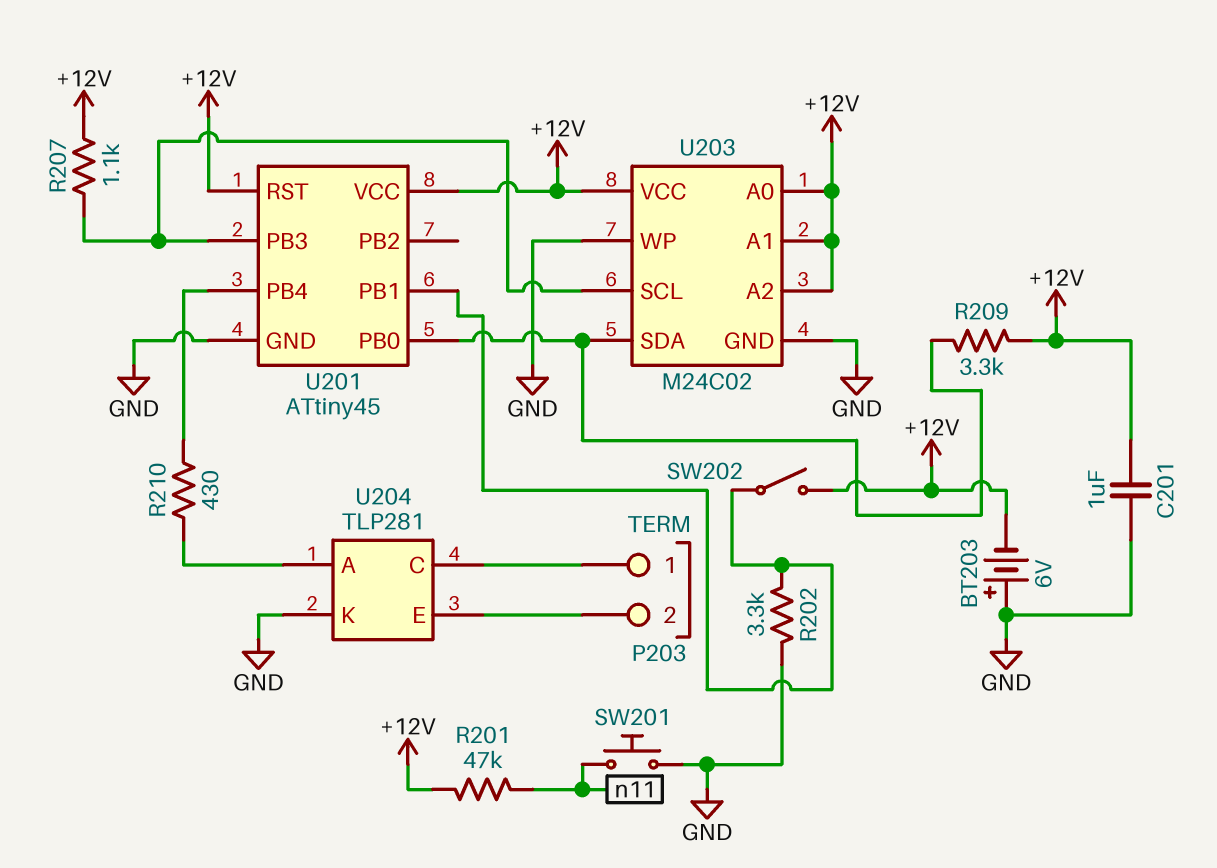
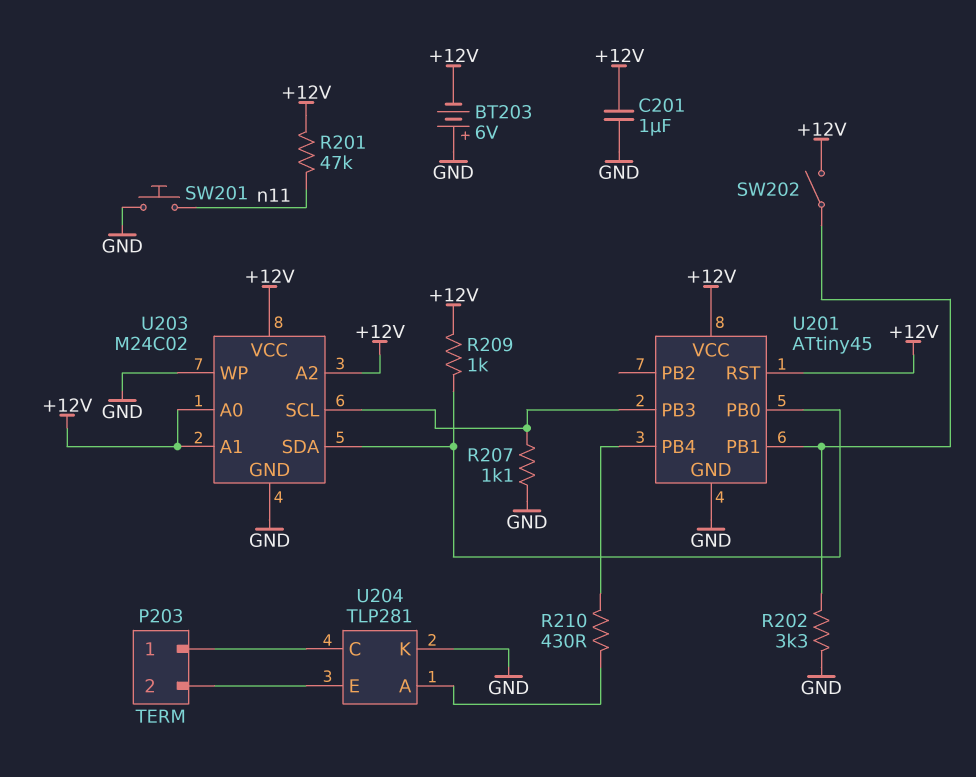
R207: 1.1k (+12V, U201/PB3) -> 1.1k (GND, U201/PB3)
R209: 3.3k (+12V, U201/PB0) -> 1k (+12V, U201/PB0)

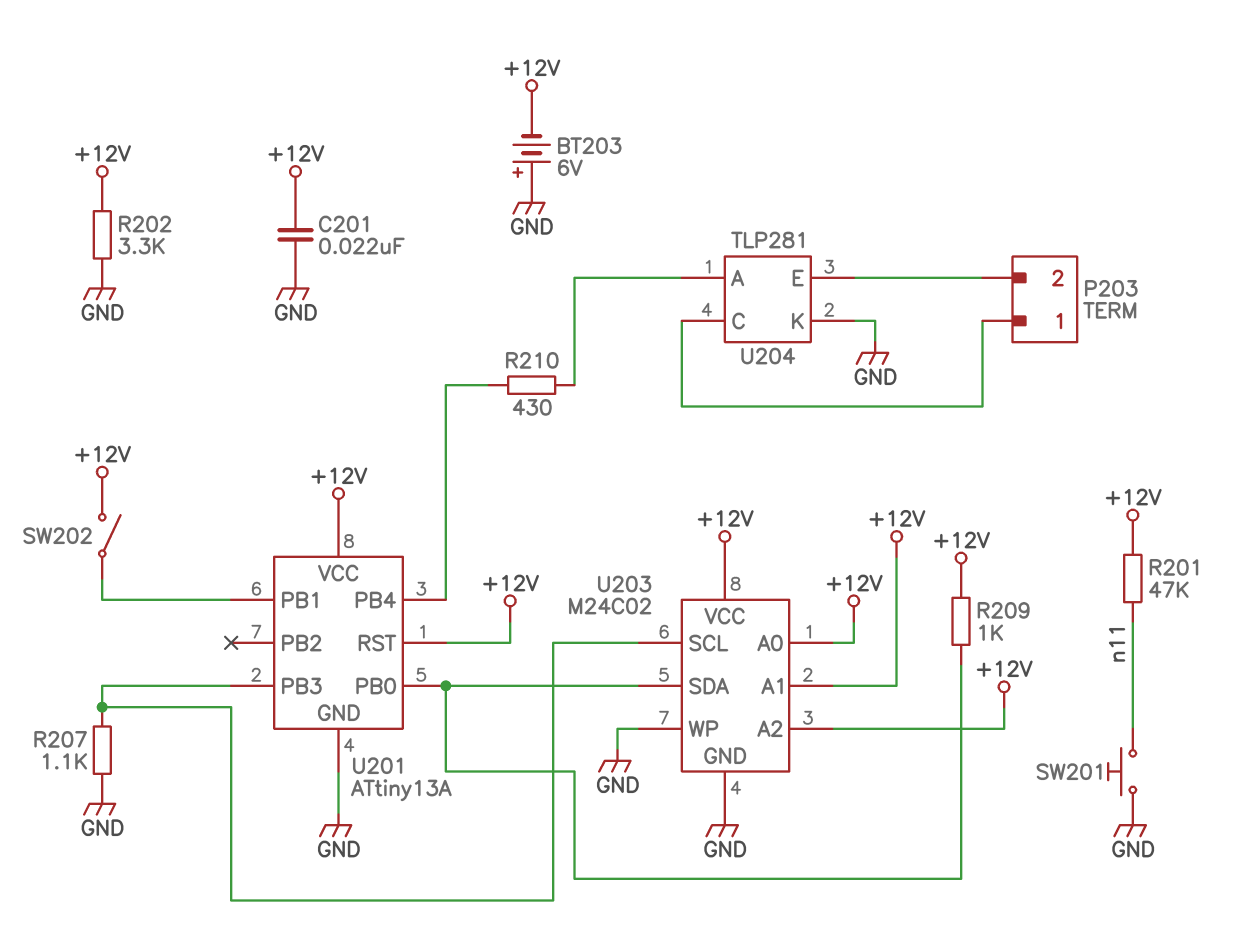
C201: 1uF (+12V, GND) -> 22nF (+12V, GND)
R202: 3.3k (GND, U201/PB1) -> 3.3k (+12V, GND)
U201: ATtiny45 -> ATtiny13A

